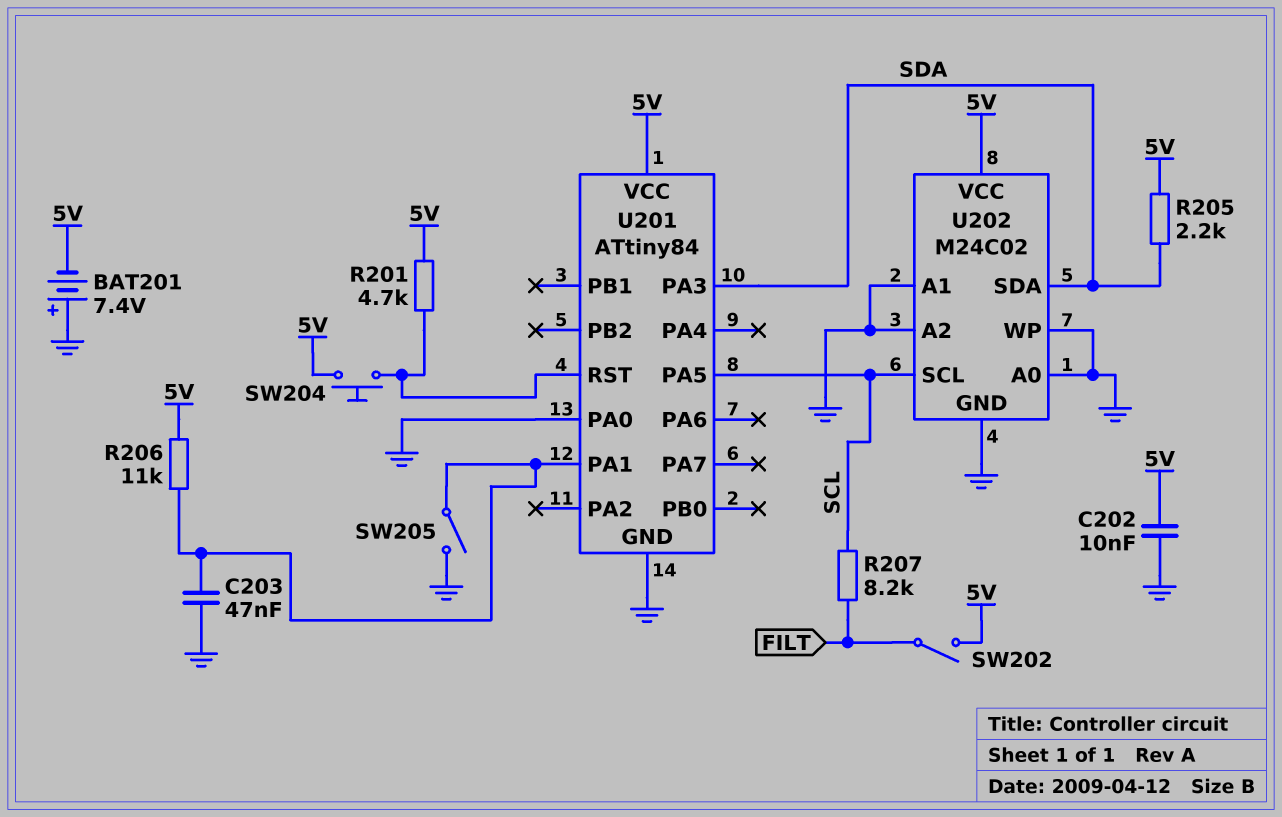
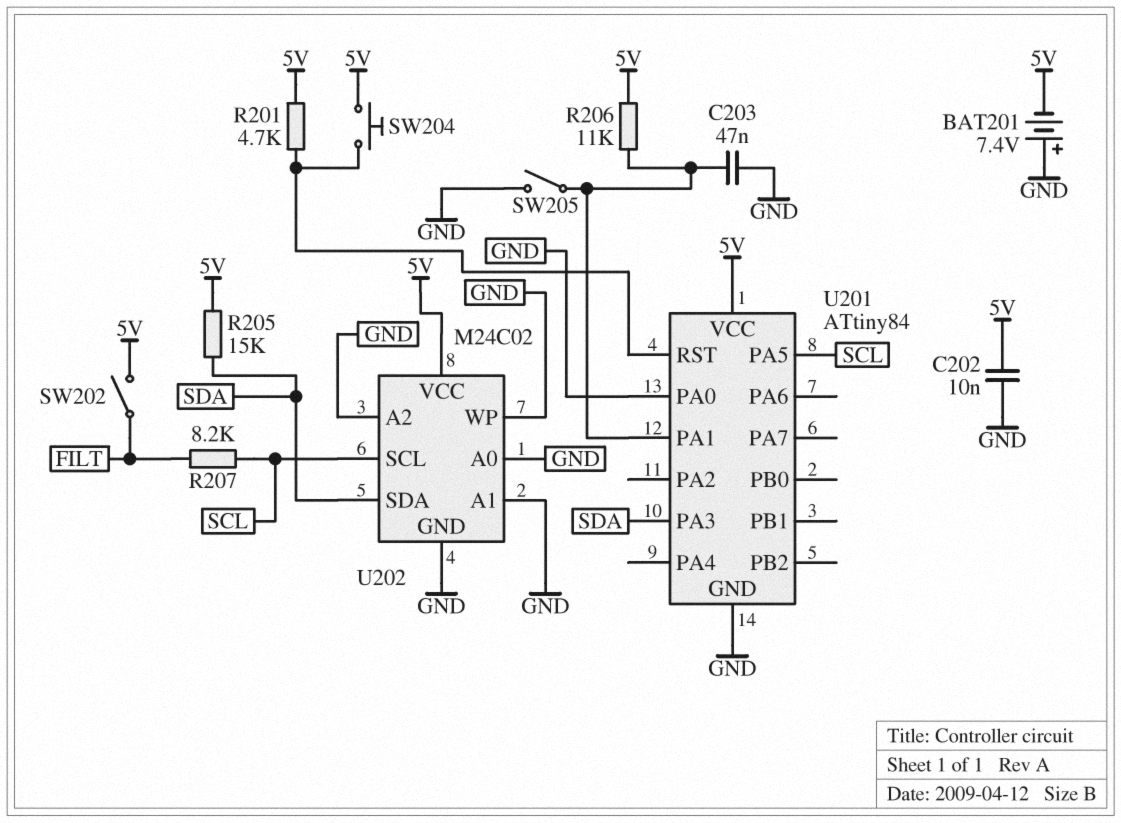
R205: 2.2k (5V, SDA) -> 15k (5V, SDA)

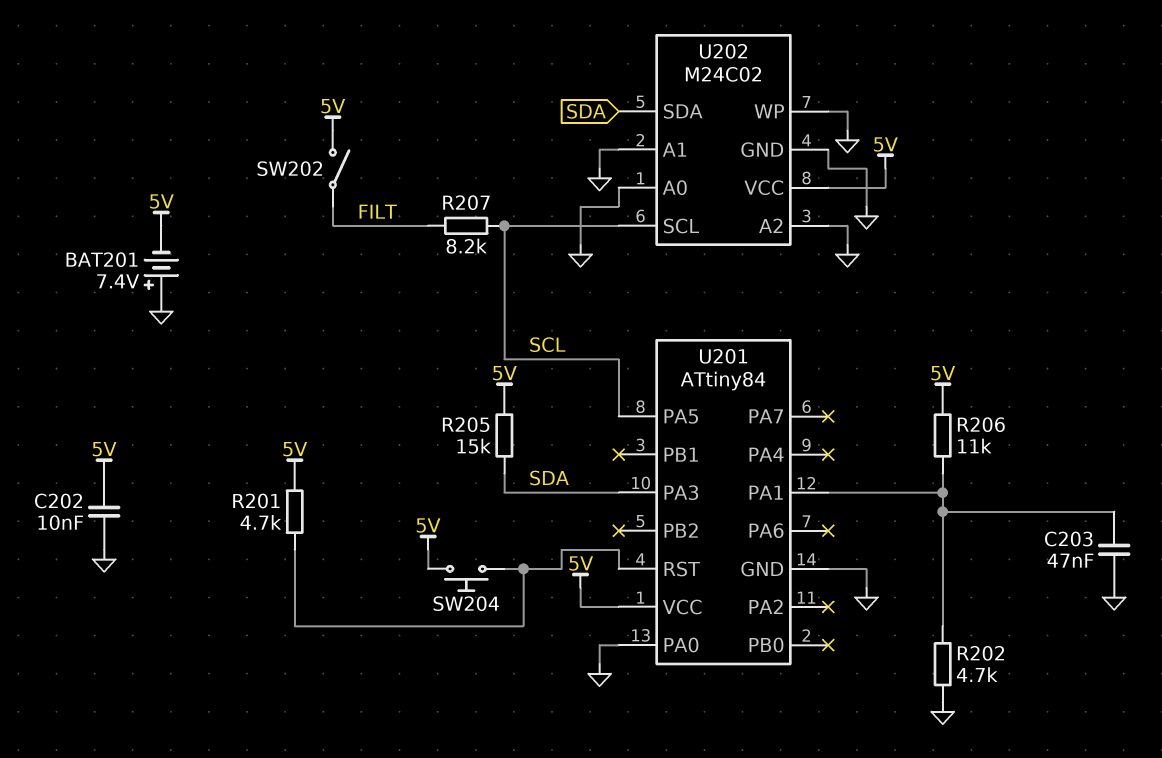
R202: none -> 4.7k (GND, U201/PA1)
SW205: switch (GND, U201/PA1) -> none

